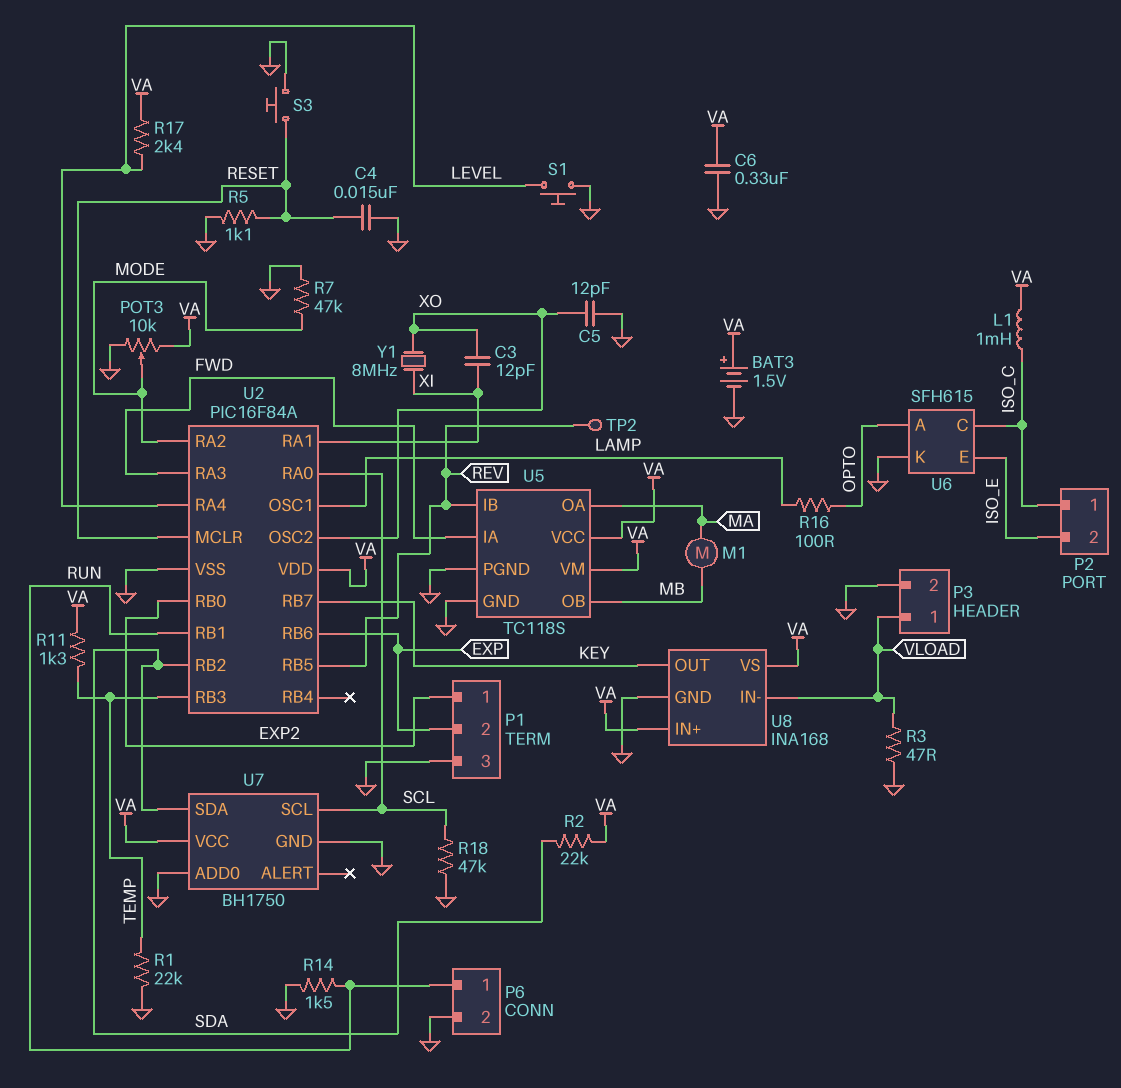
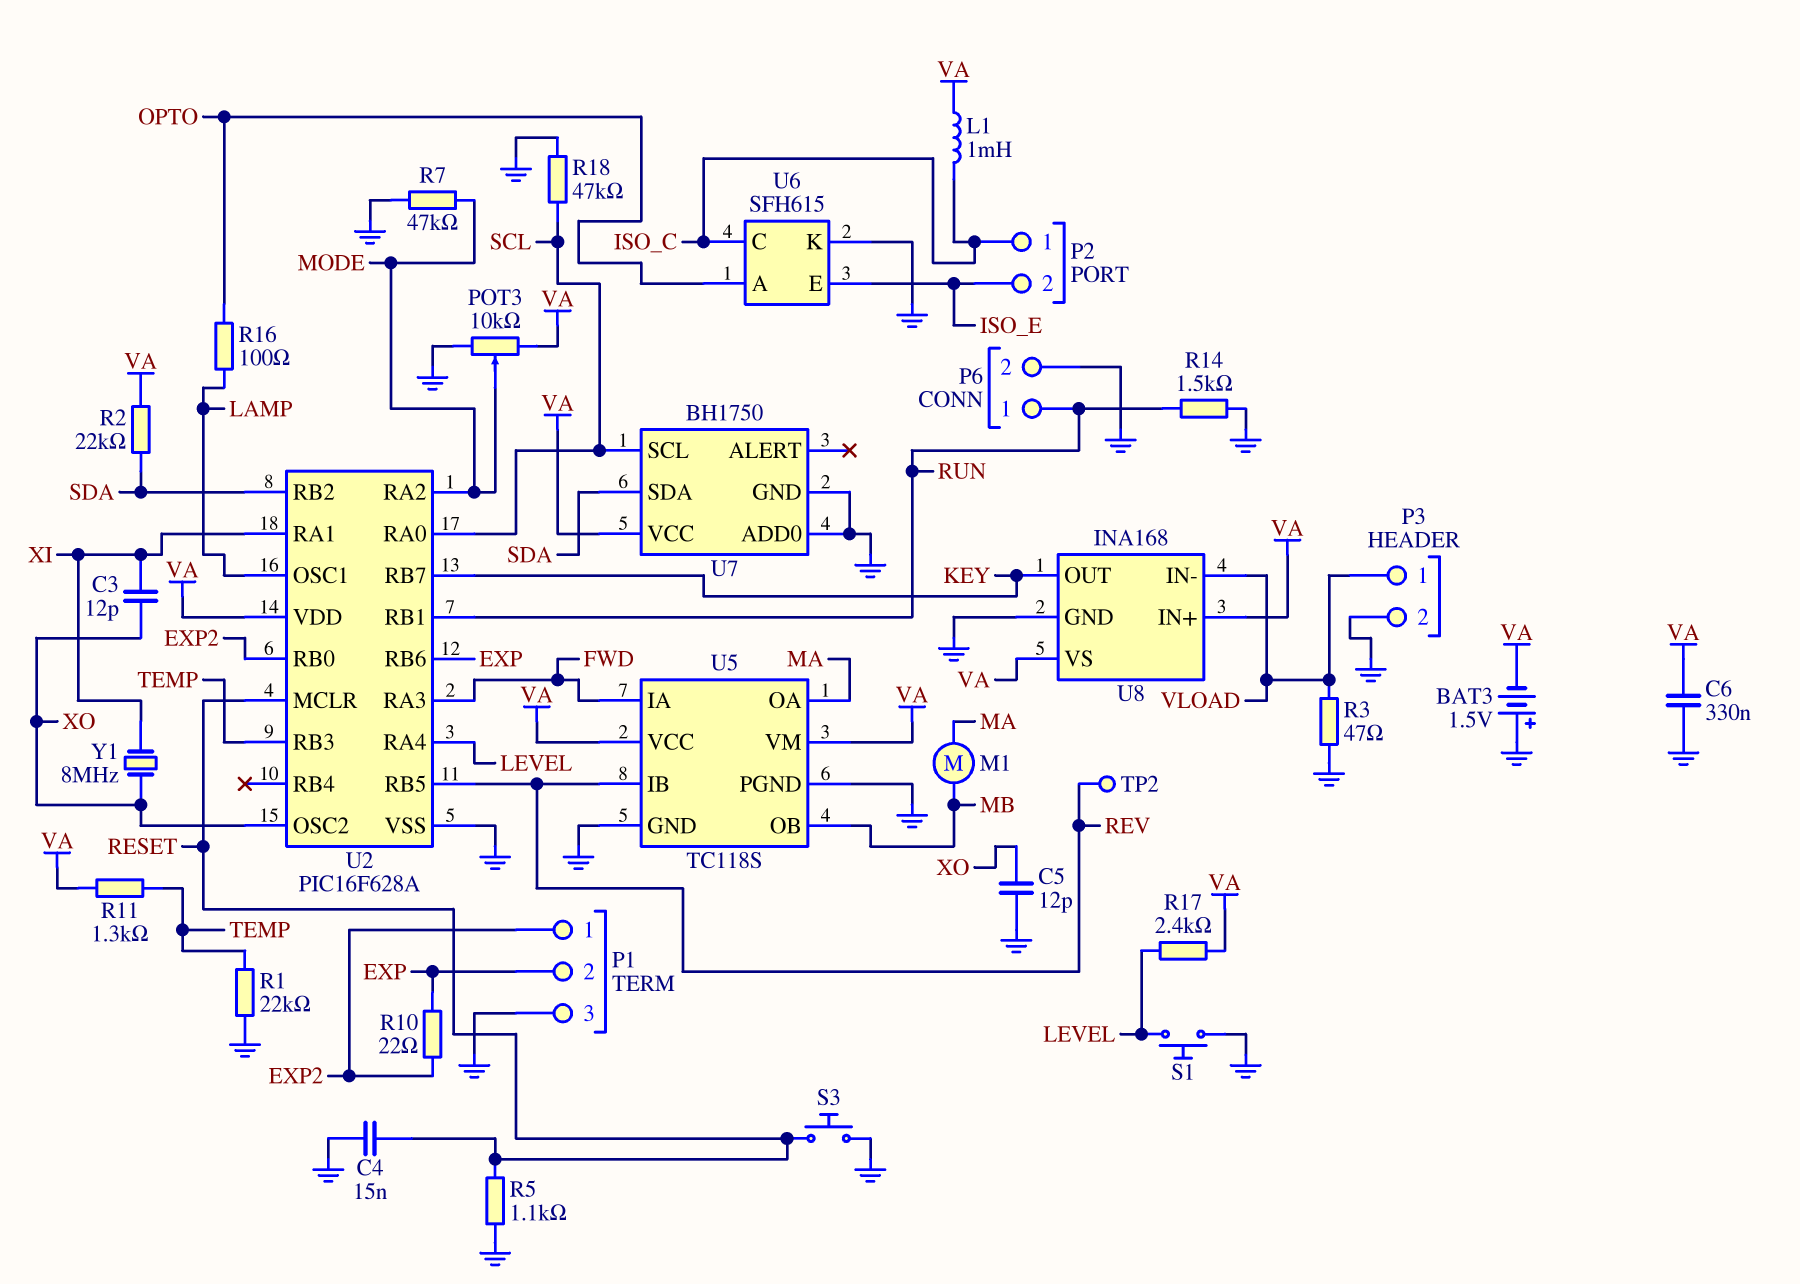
BAT3: 1.5V (plus VA, minus GND) -> 1.5V (plus GND, minus VA)
R10: none -> 22 (EXP, EXP2)
U2: PIC16F84A -> PIC16F628A

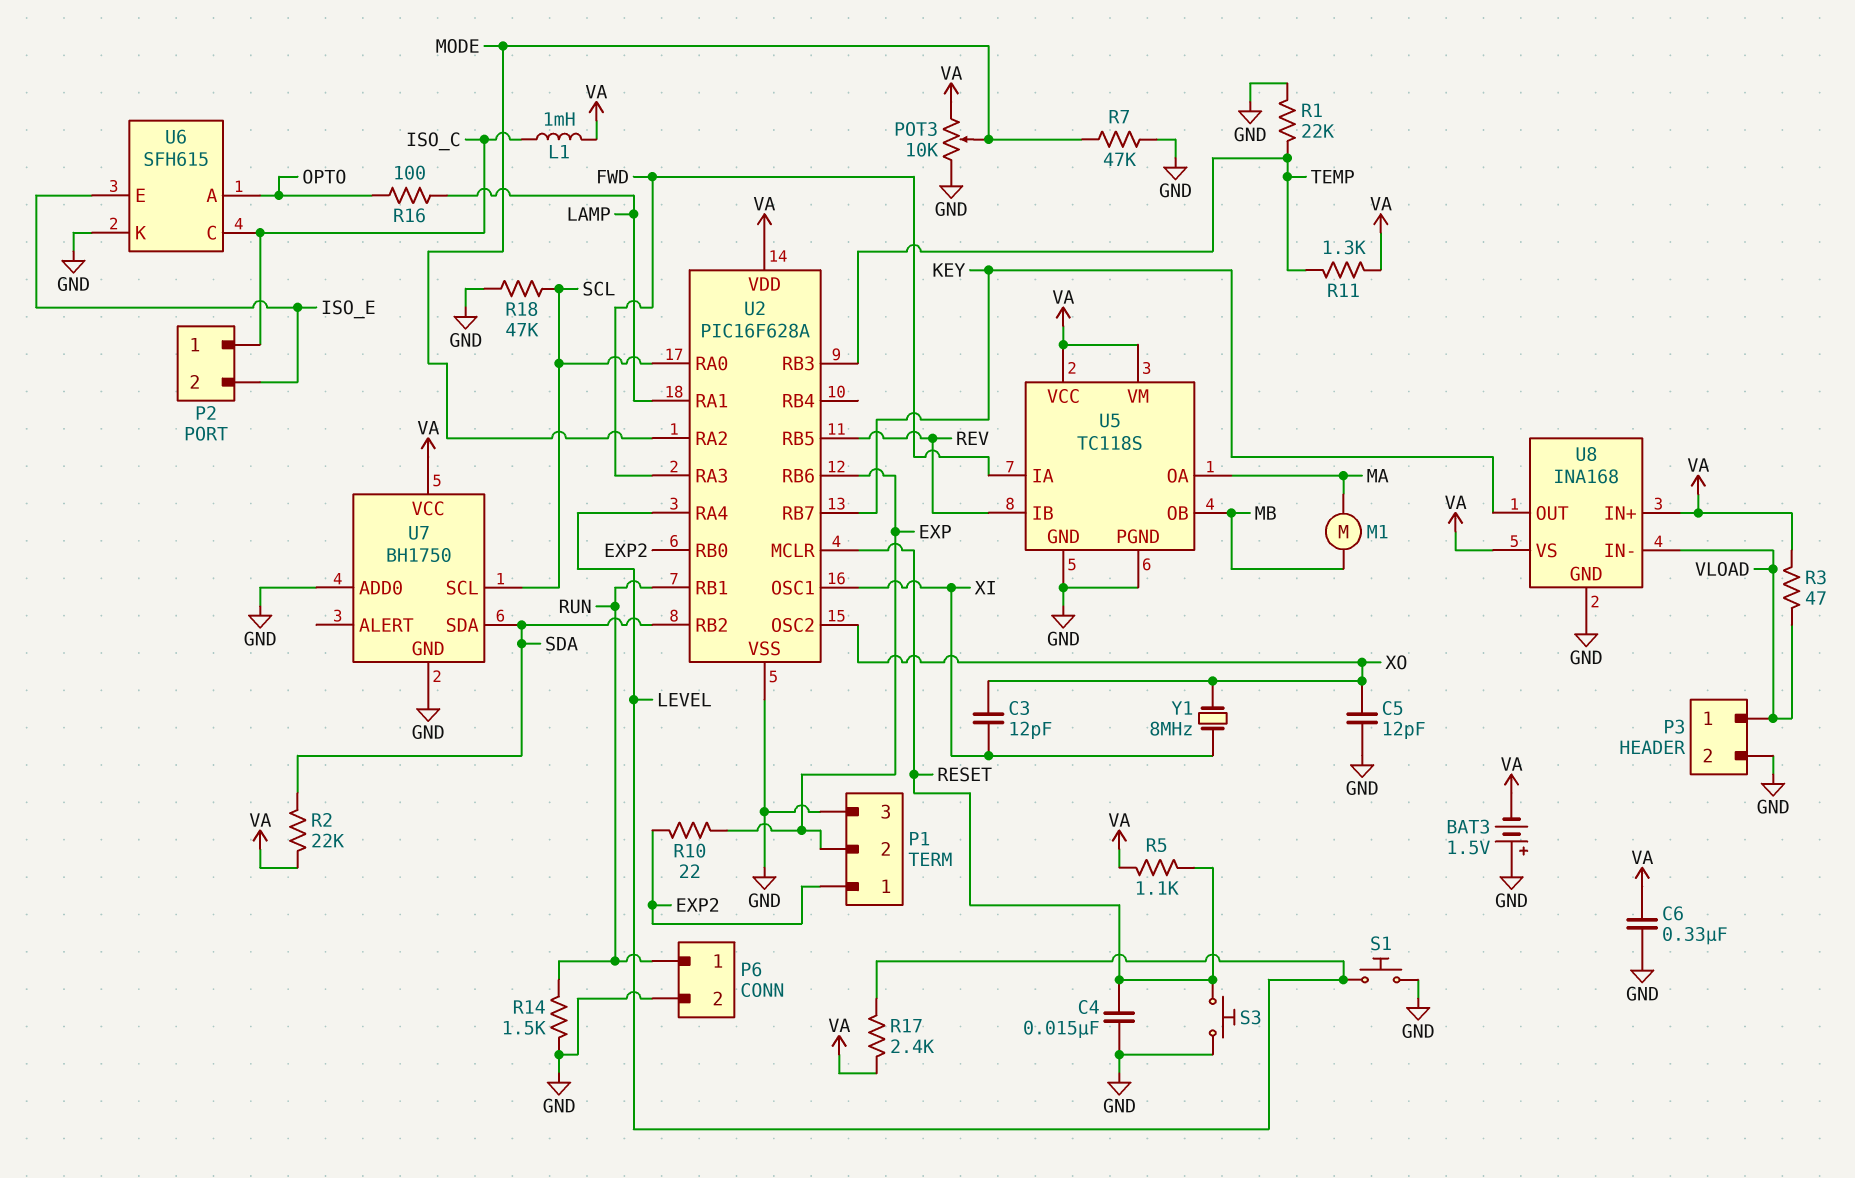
R3: 47 (GND, VLOAD) -> 47 (VA, VLOAD)
R5: 1.1k (GND, RESET) -> 1.1k (RESET, VA)
TP2: test point (REV) -> none
U2 pin OSC1: LAMP -> XI
U2 pin RA1: XI -> LAMP

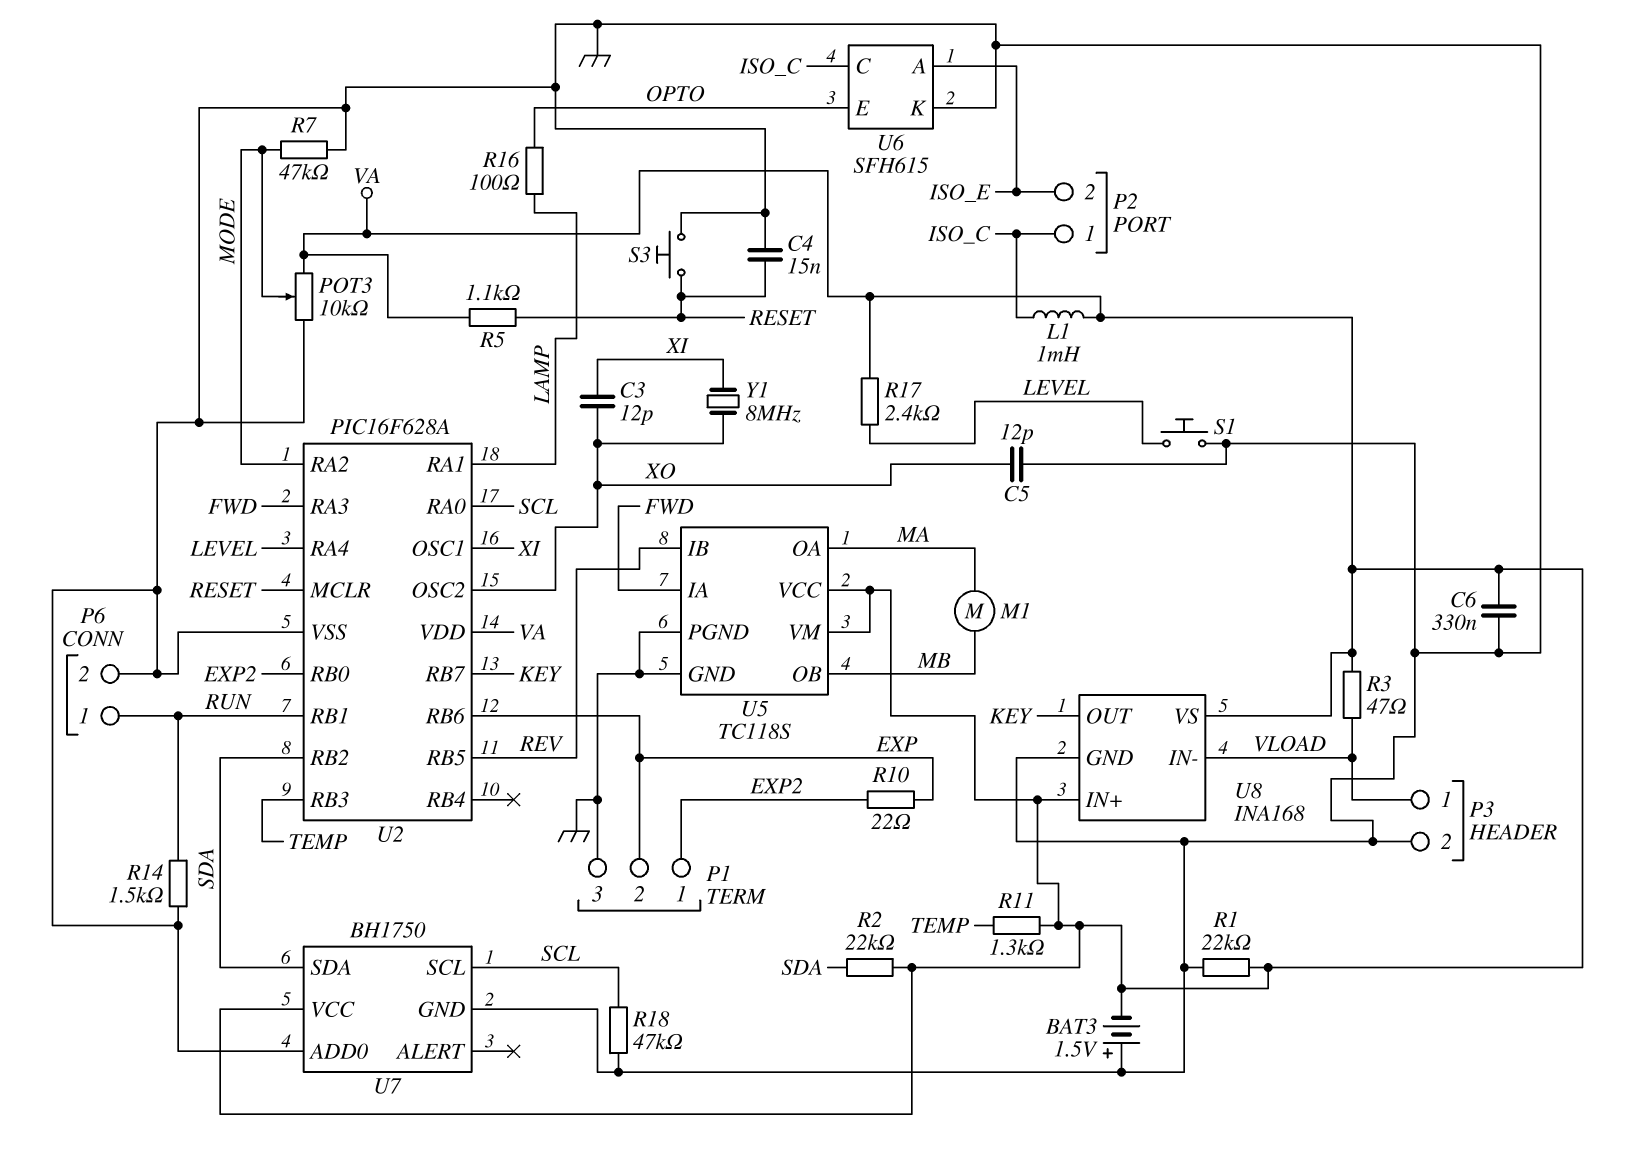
R1: 22k (GND, TEMP) -> 22k (GND, VA)
U6 pin A: OPTO -> ISO_E
U6 pin E: ISO_E -> OPTO

